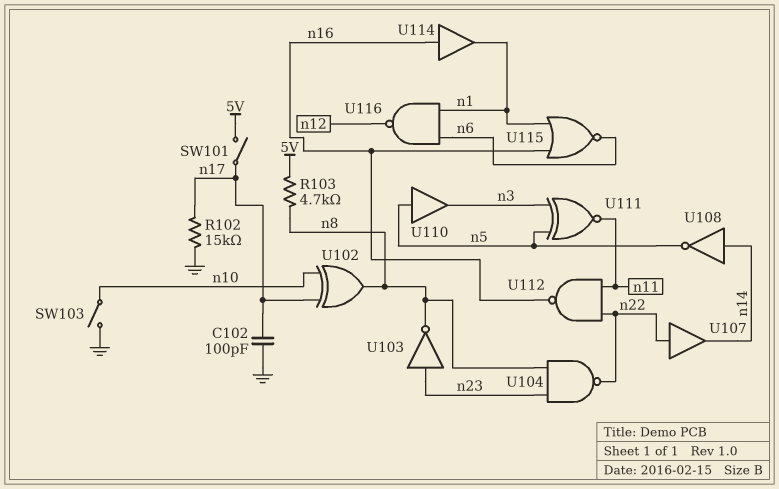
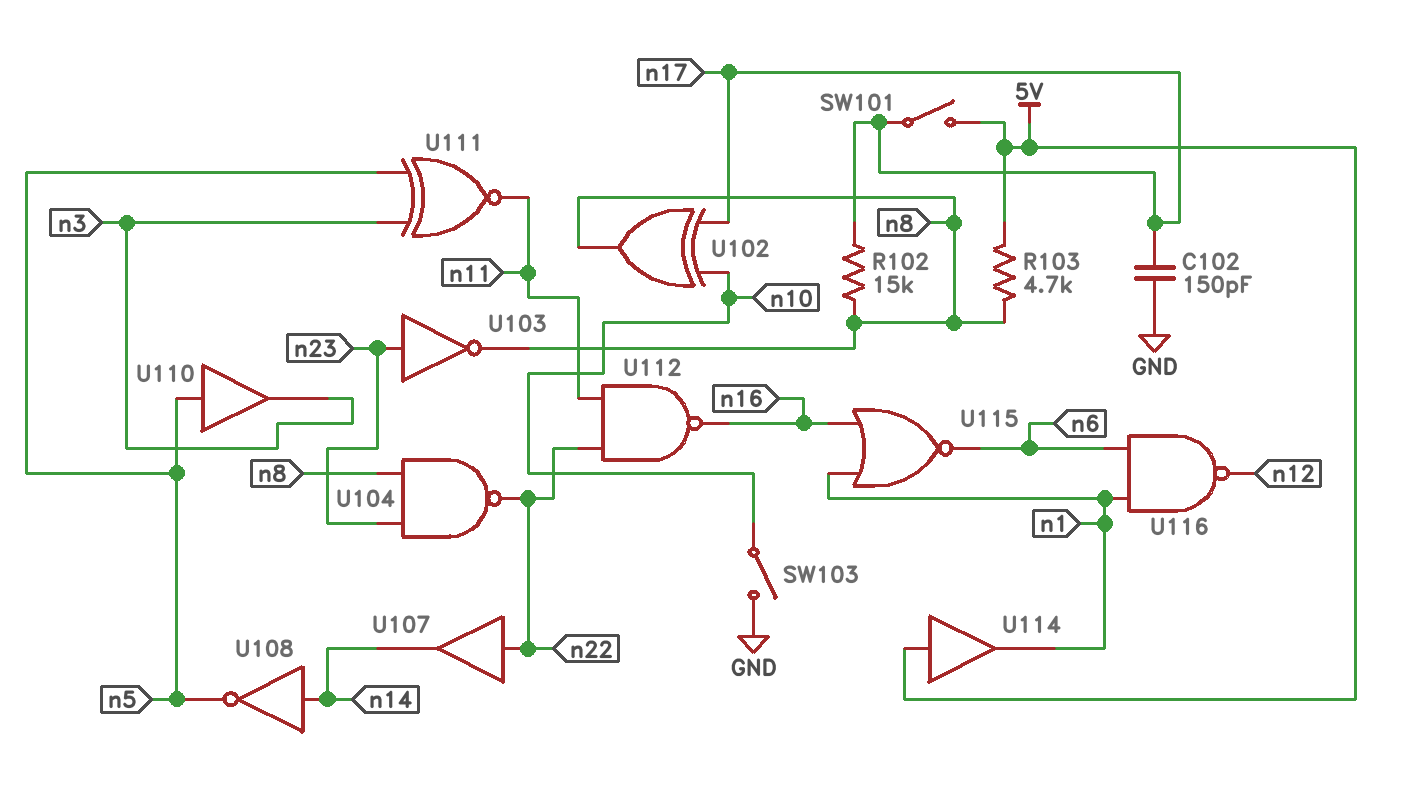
C102: 100pF (GND, n17) -> 150pF (GND, n17)
R102: 15k (GND, n17) -> 15k (n8, n17)
U114: buffer (in n16, out n1) -> buffer (in 5V, out n1)

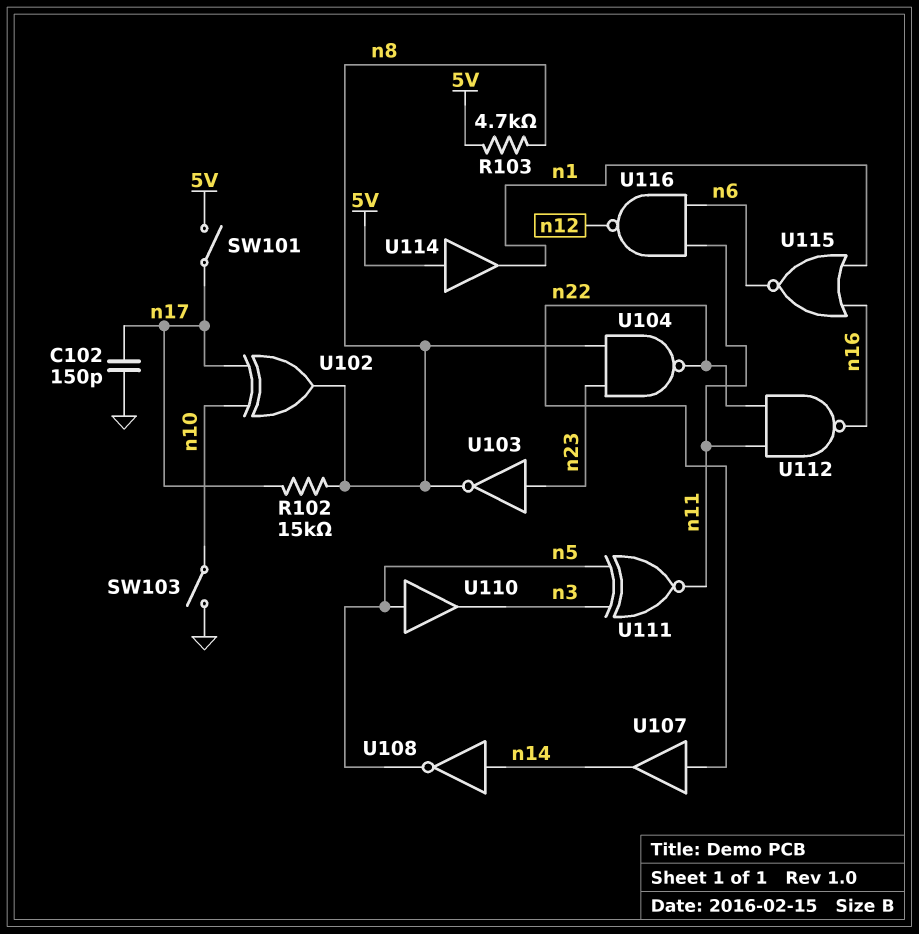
U116: NAND (in n1, in n6, out n12) -> NAND (in n6, in n11, out n12)

